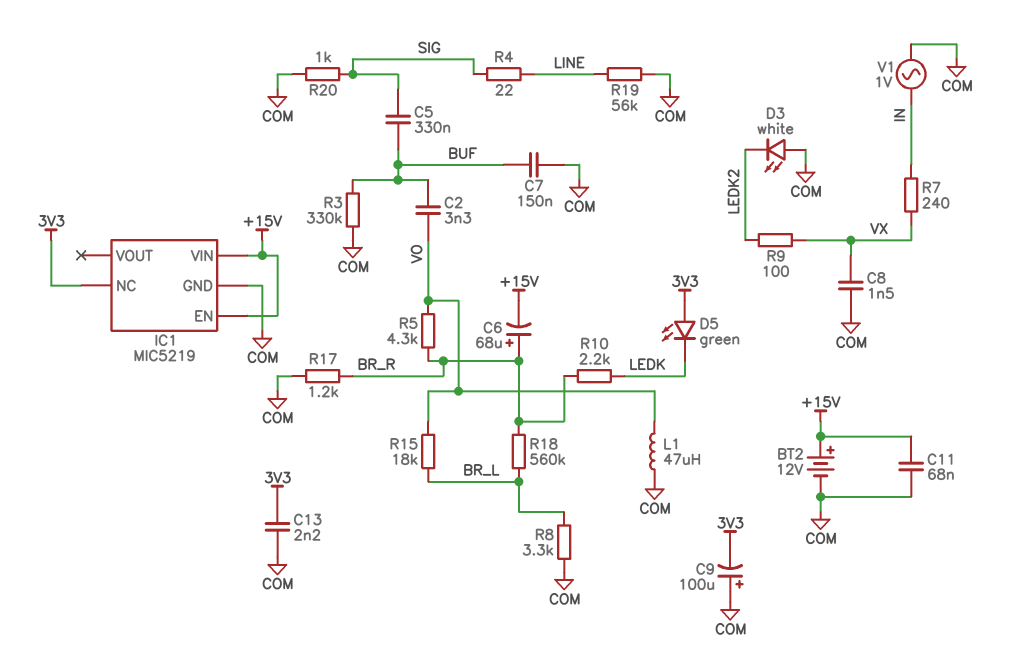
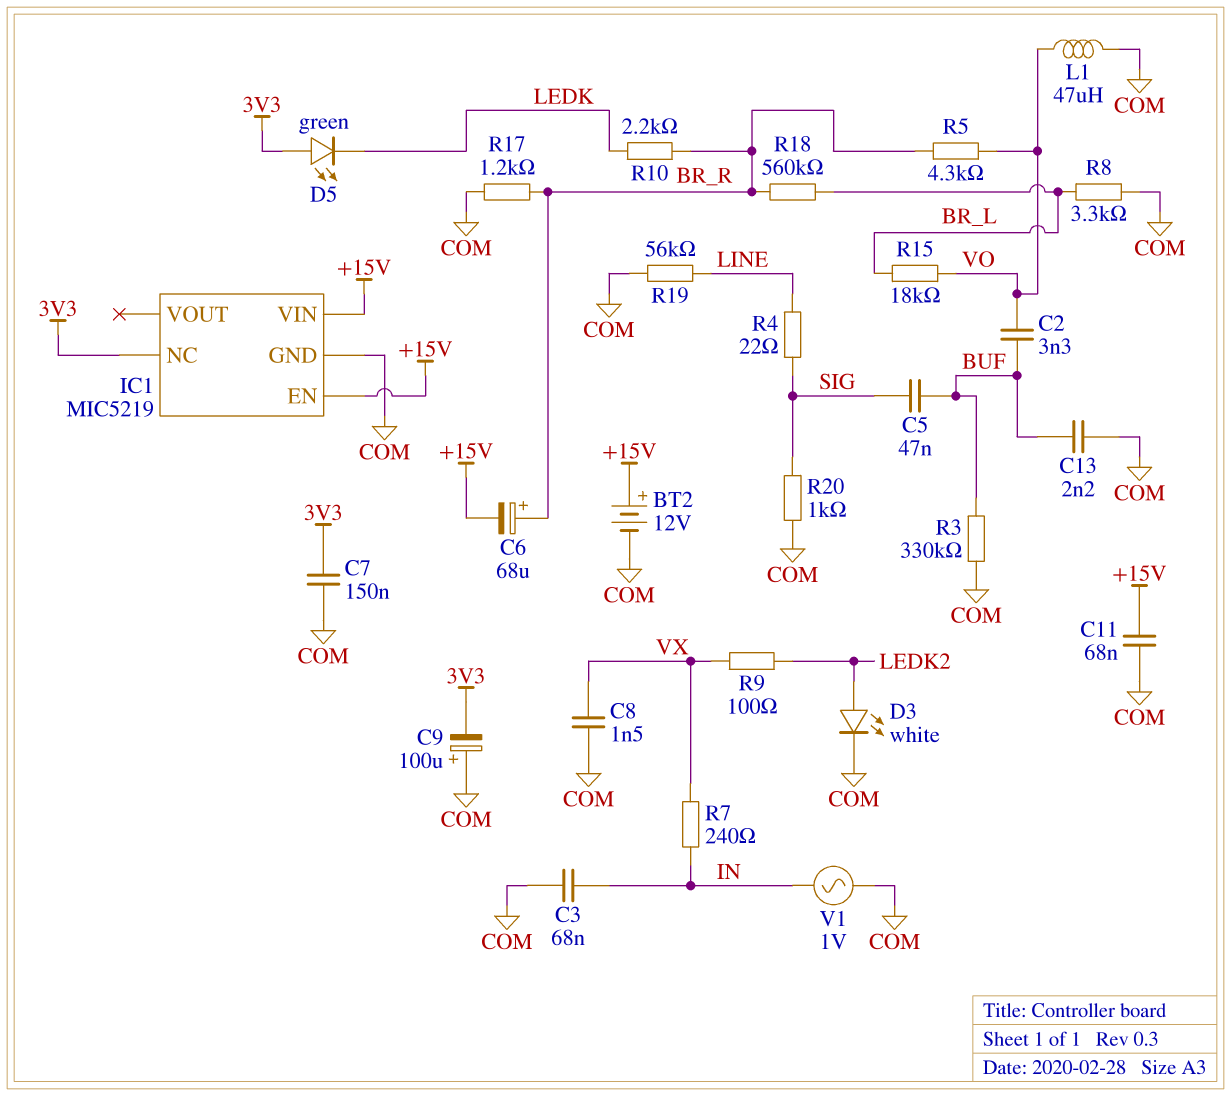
C3: none -> 68nF (COM, IN)
C5: 330nF (BUF, SIG) -> 47nF (BUF, SIG)
C7: 150nF (BUF, COM) -> 150nF (3V3, COM)
C13: 2.2nF (3V3, COM) -> 2.2nF (BUF, COM)
D3: LED white (A COM, K LEDK2) -> LED white (A LEDK2, K COM)

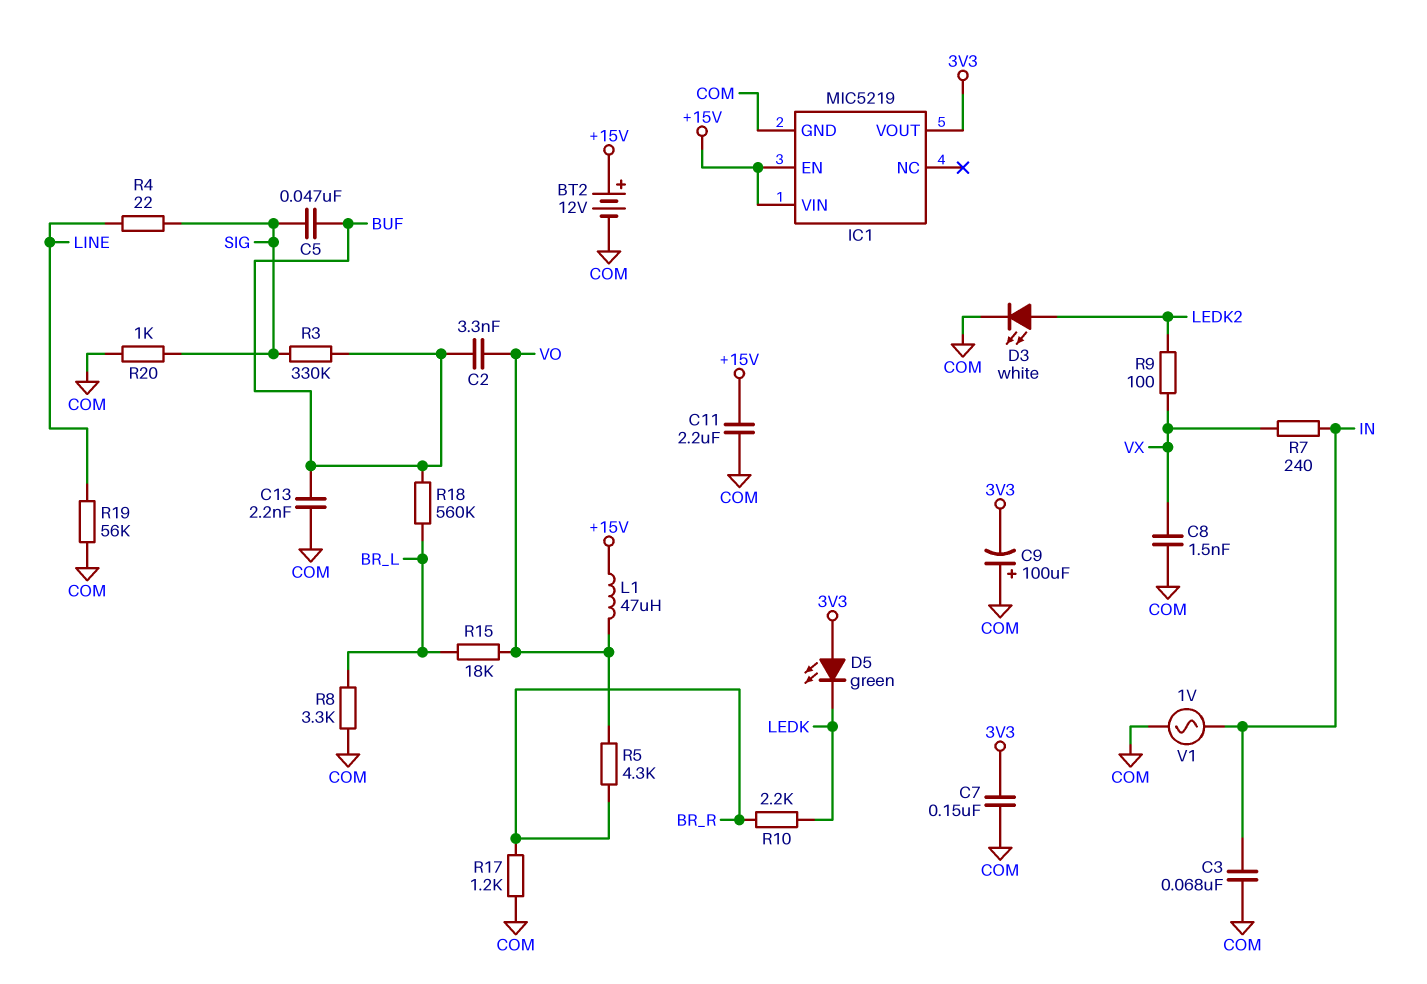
C6: 68uF (plus BR_R, minus +15V) -> none
C11: 68nF (+15V, COM) -> 2.2uF (+15V, COM)
IC1 pin NC: 3V3 -> none
IC1 pin VOUT: none -> 3V3
L1: 47uH (COM, VO) -> 47uH (+15V, VO)
R3: 330k (BUF, COM) -> 330k (BUF, SIG)
R18: 560k (BR_L, BR_R) -> 560k (BR_L, BUF)

